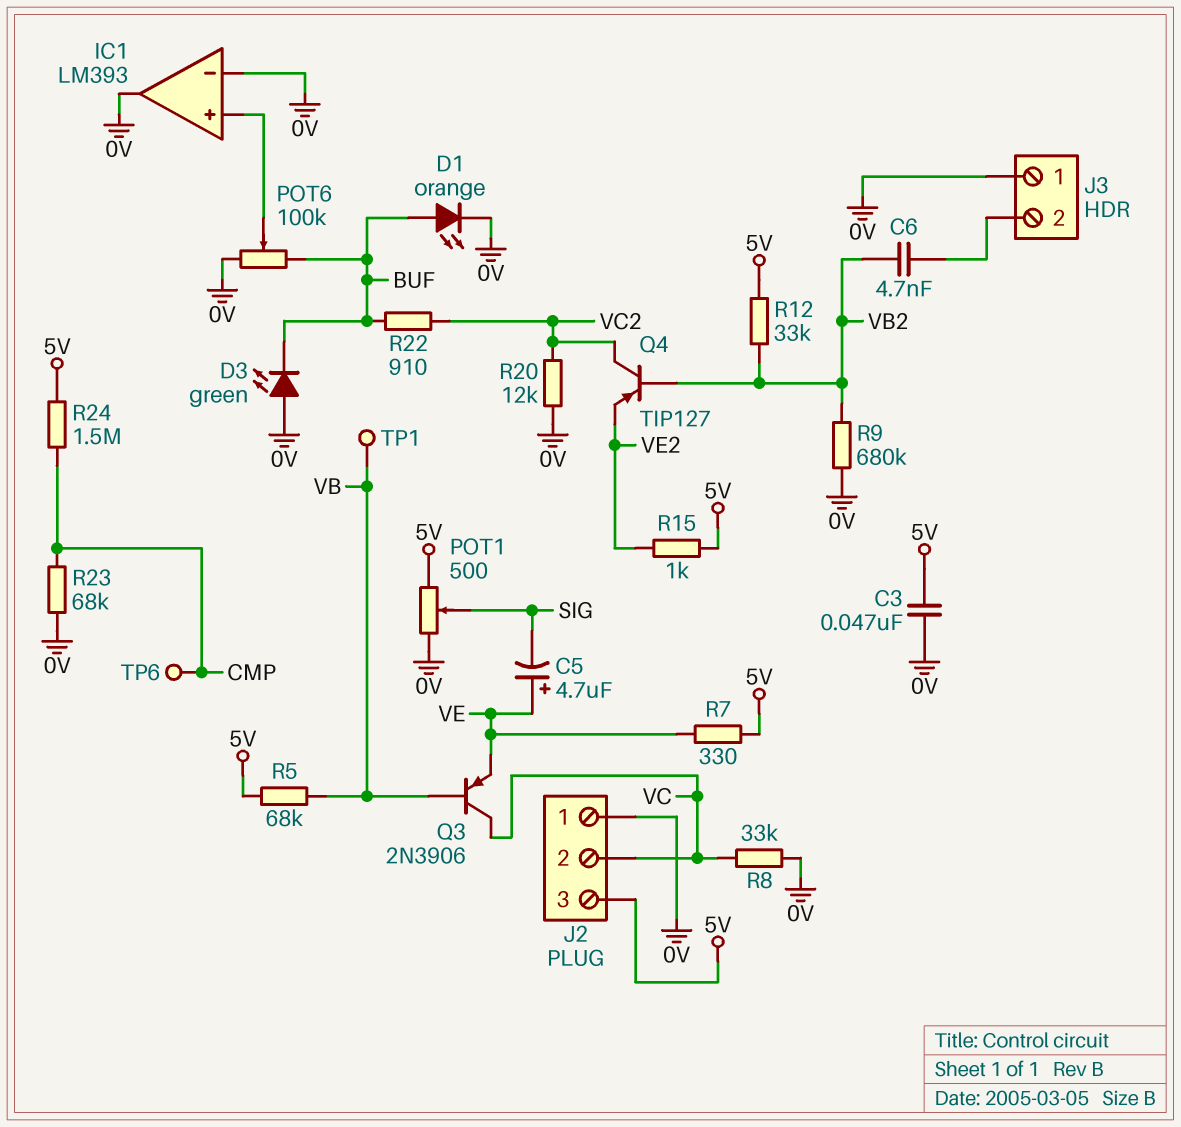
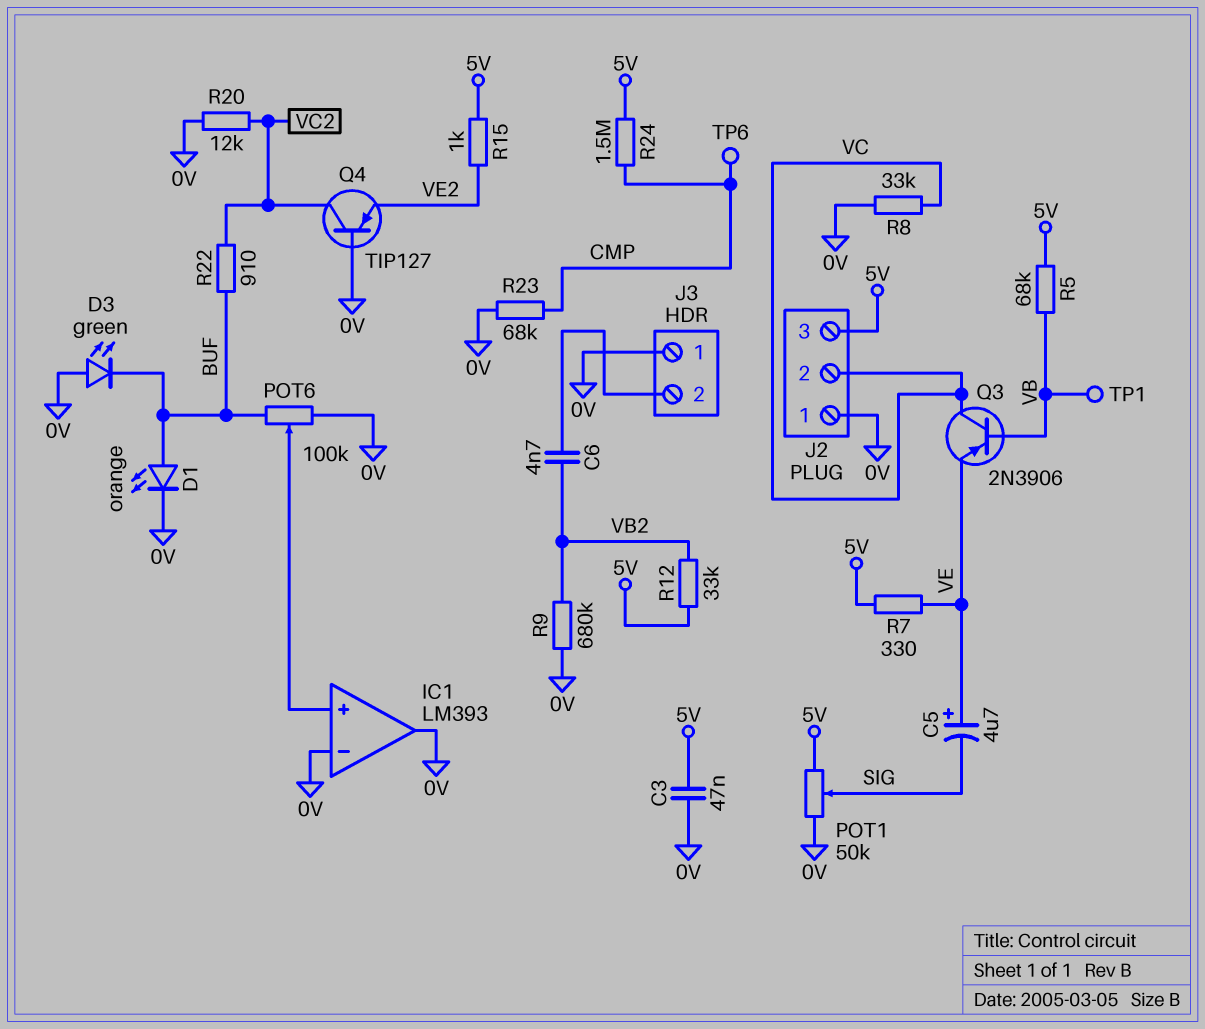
POT1: 500 (0V, 5V, wiper SIG) -> 50k (0V, 5V, wiper SIG)
Q4: PNP TIP127 (B VB2, C VC2, E VE2) -> PNP TIP127 (B 0V, C VC2, E VE2)

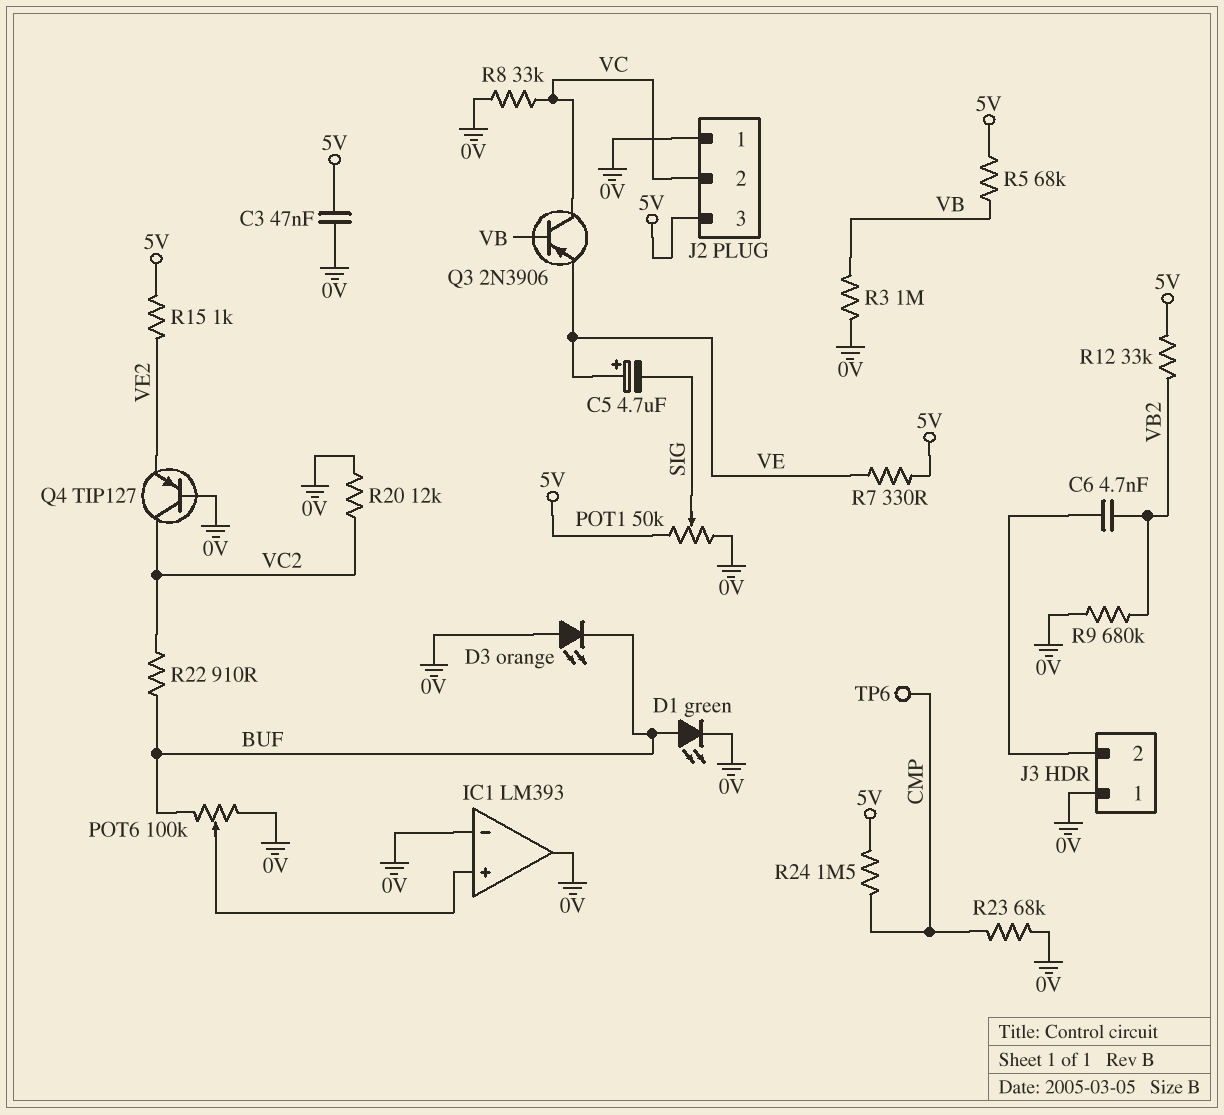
D1: LED orange (A BUF, K 0V) -> LED green (A BUF, K 0V)
D3: LED green (A 0V, K BUF) -> LED orange (A 0V, K BUF)
R3: none -> 1M (0V, VB)
TP1: test point (VB) -> none

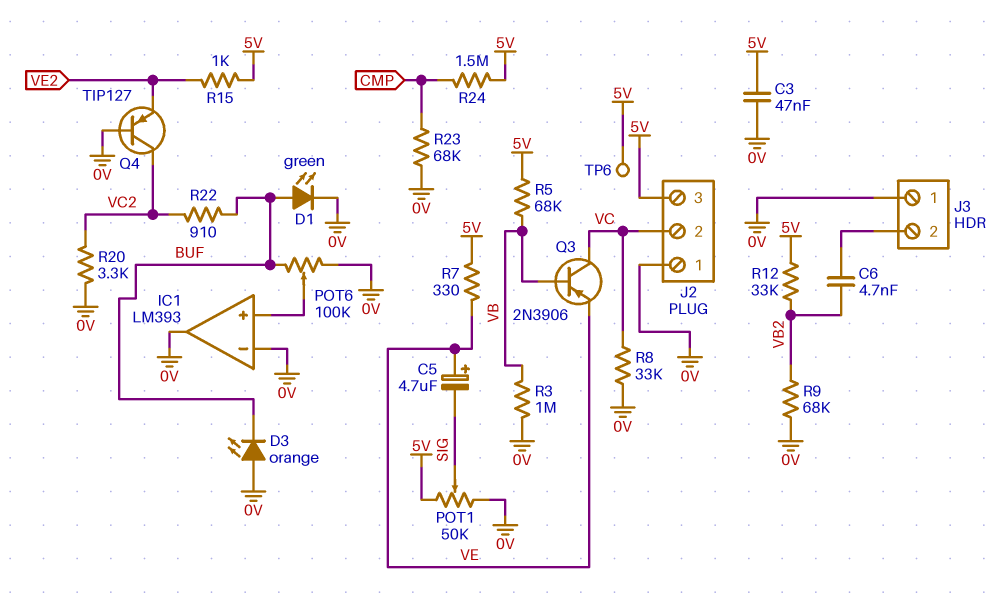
R9: 680k (0V, VB2) -> 68k (0V, VB2)
R20: 12k (0V, VC2) -> 3.3k (0V, VC2)
TP6: test point (CMP) -> test point (5V)

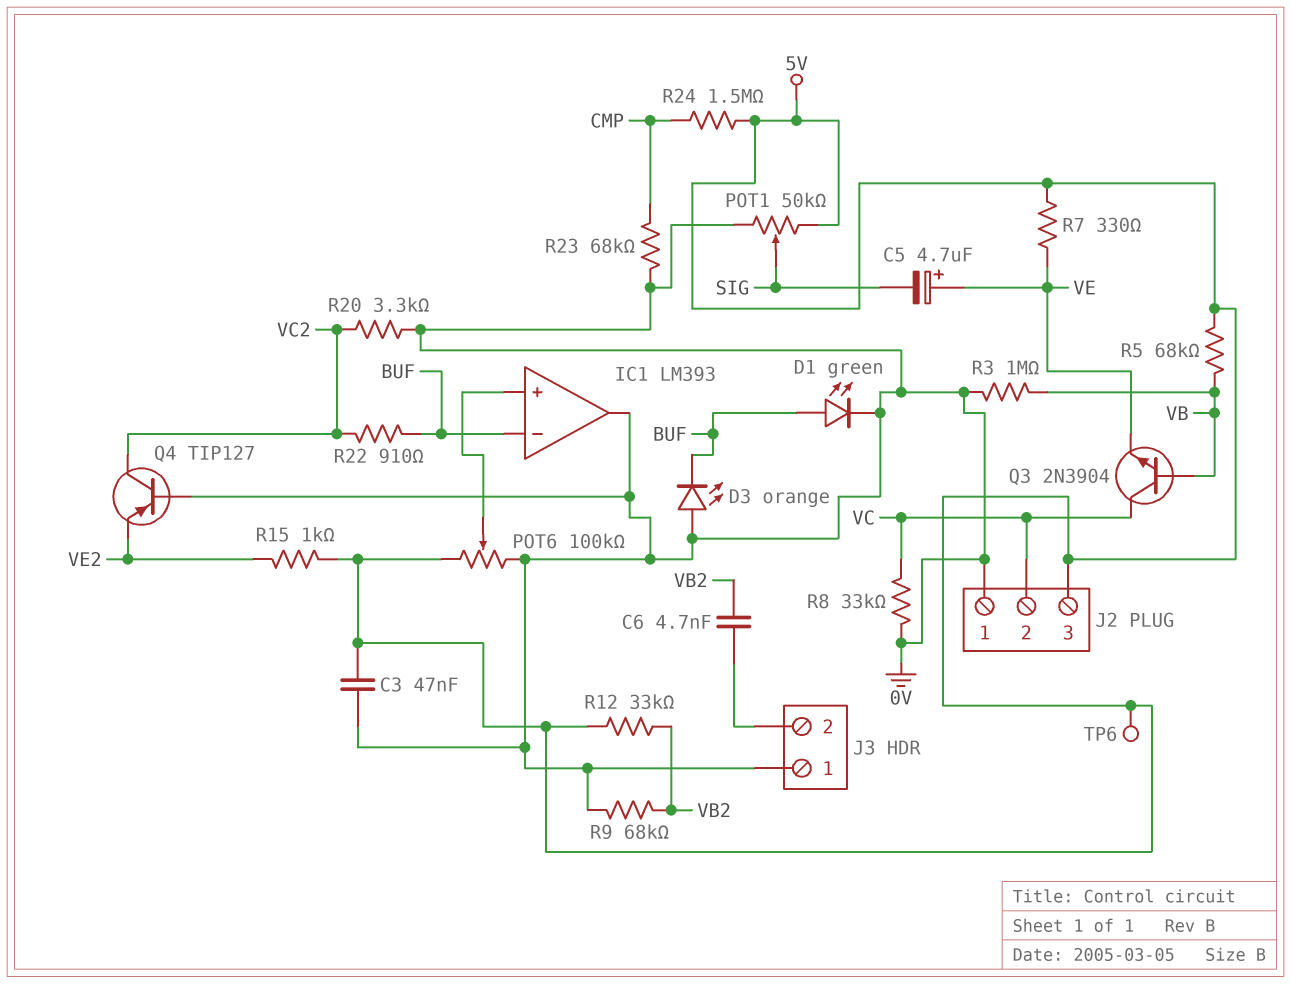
IC1 pin in-: 0V -> BUF
POT6: 100k (0V, BUF, wiper IC1/in+) -> 100k (0V, 5V, wiper IC1/in+)
Q3: PNP 2N3906 (B VB, C VC, E VE) -> NPN 2N3904 (B VB, C VC, E VE)

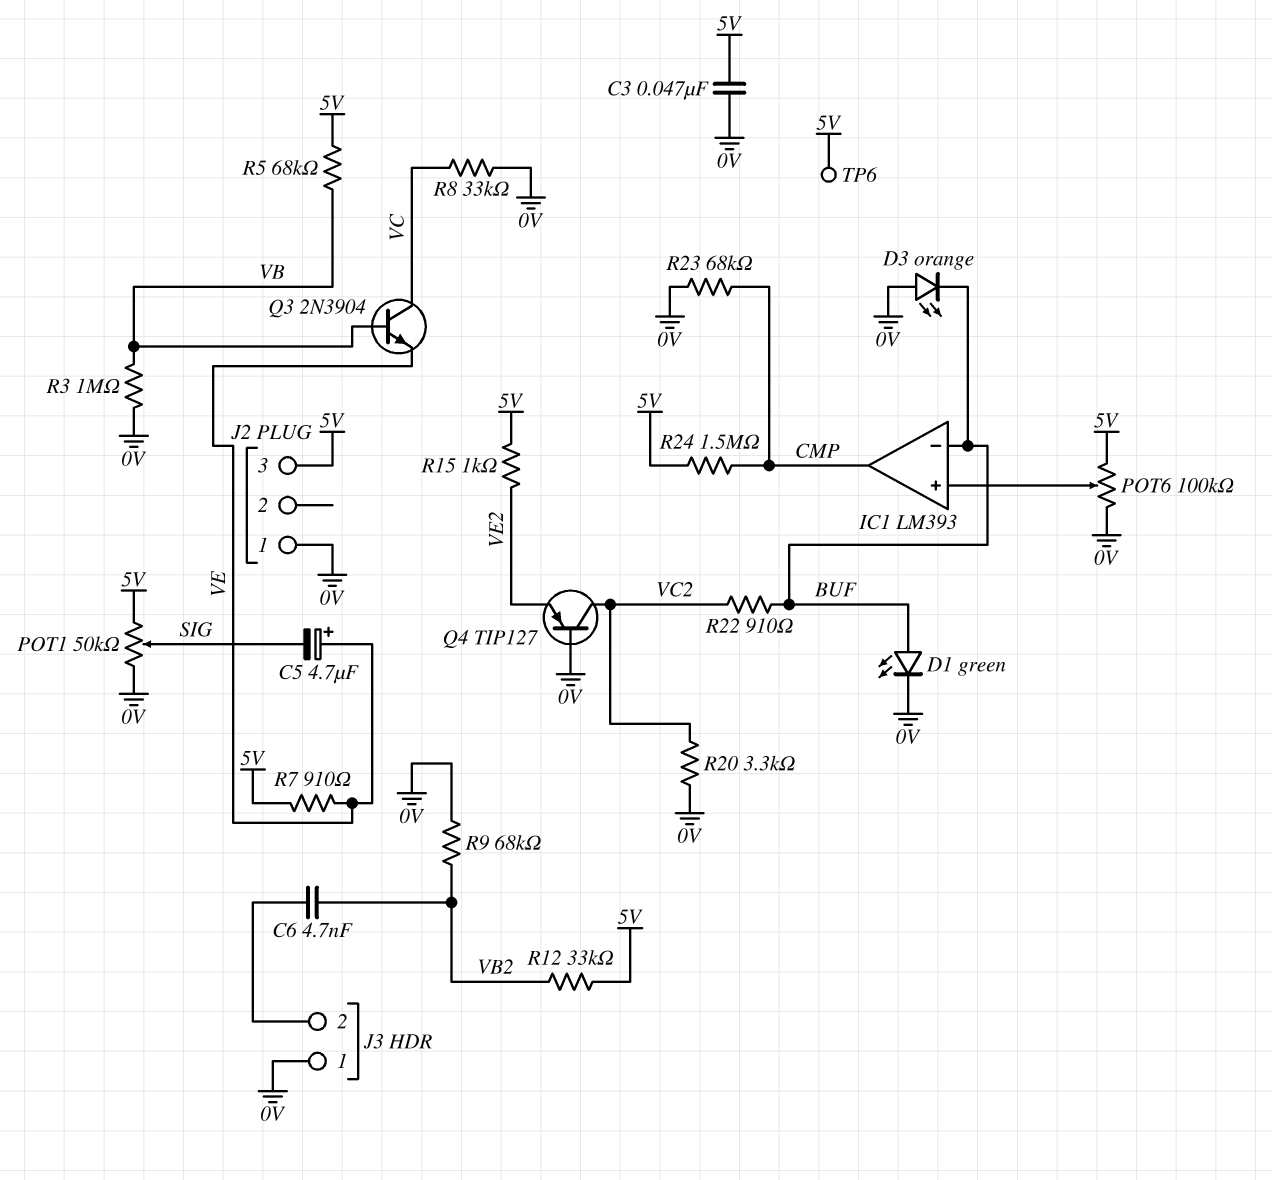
IC1 pin out: 0V -> CMP
J2 pin 2: VC -> none
R7: 330 (5V, VE) -> 910 (5V, VE)

